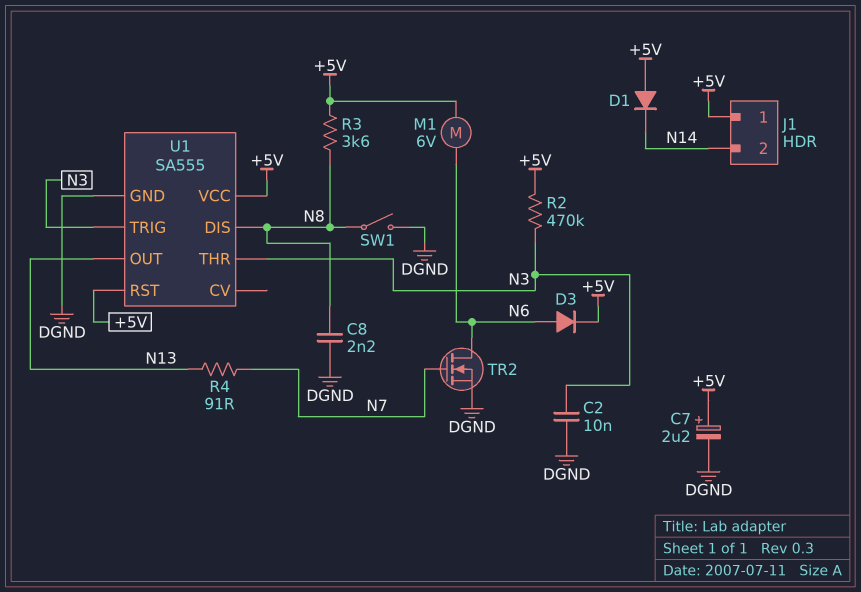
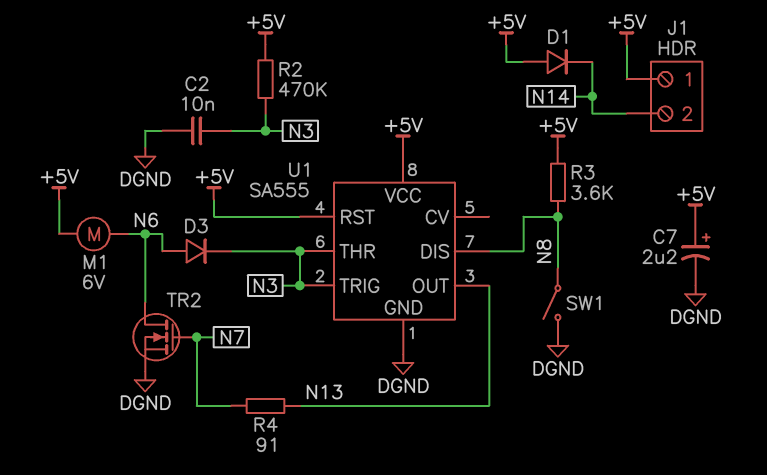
C8: 2.2nF (DGND, N8) -> none
D3: diode (A N6, K +5V) -> diode (A N6, K N3)

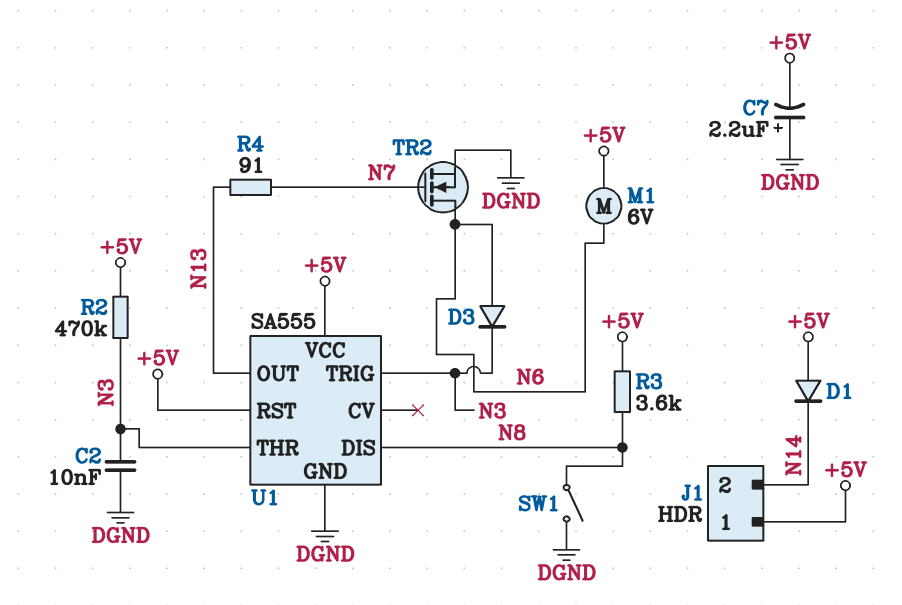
C7: 2.2uF (plus +5V, minus DGND) -> 2.2uF (plus DGND, minus +5V)

